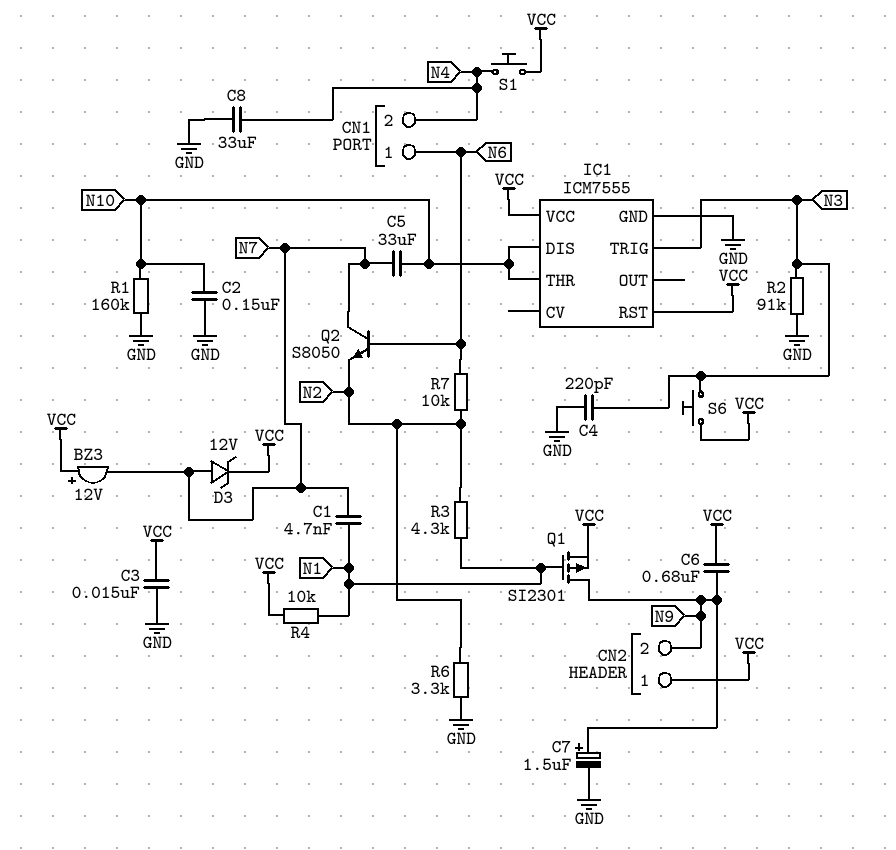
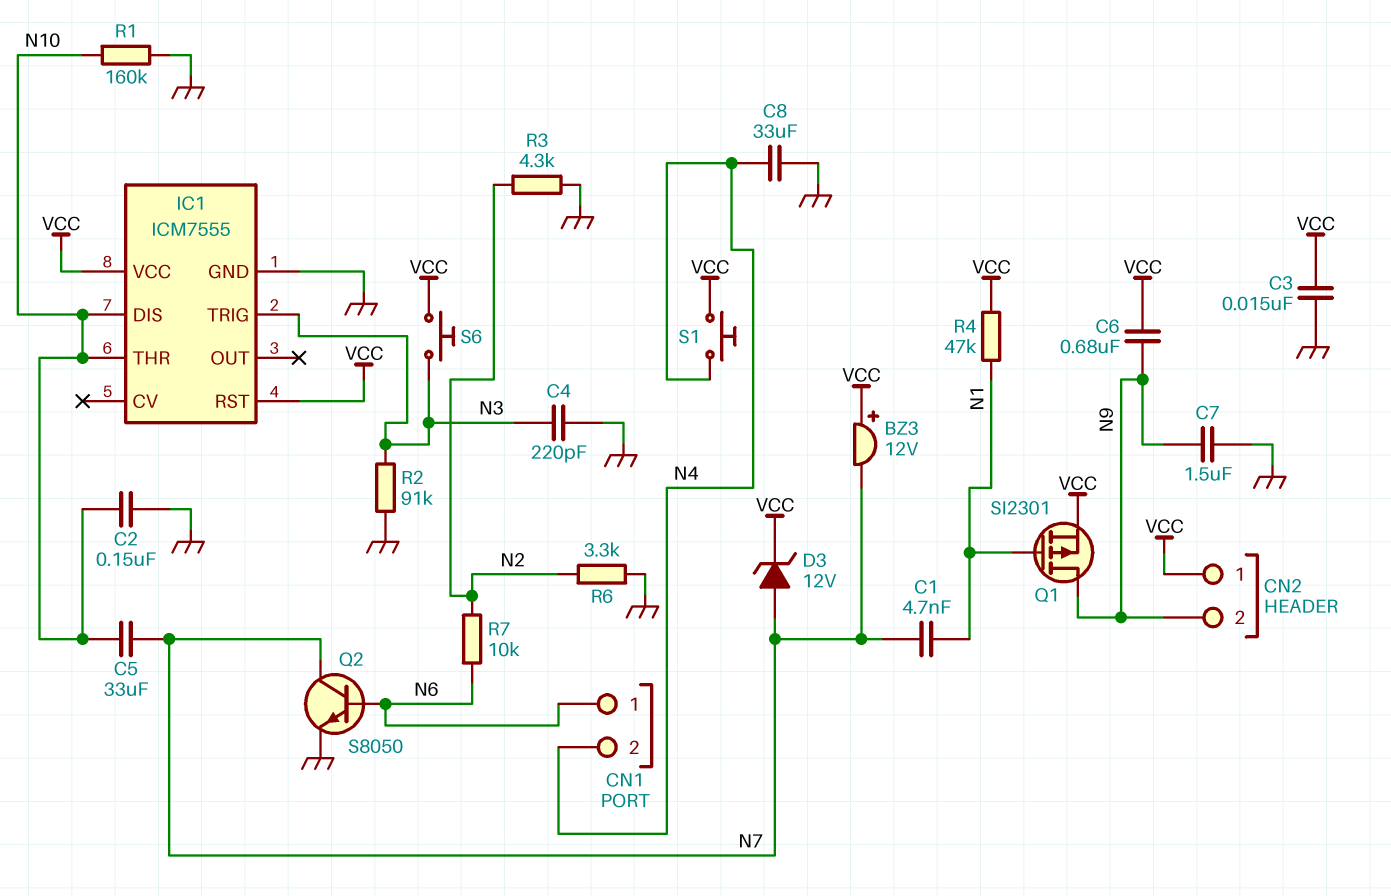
C7: 1.5uF (plus N9, minus GND) -> 1.5uF (GND, N9)
Q2: NPN S8050 (B N6, C N7, E N2) -> NPN S8050 (B N6, C N7, E GND)
R3: 4.3k (N1, N2) -> 4.3k (GND, N2)
R4: 10k (N1, VCC) -> 47k (N1, VCC)

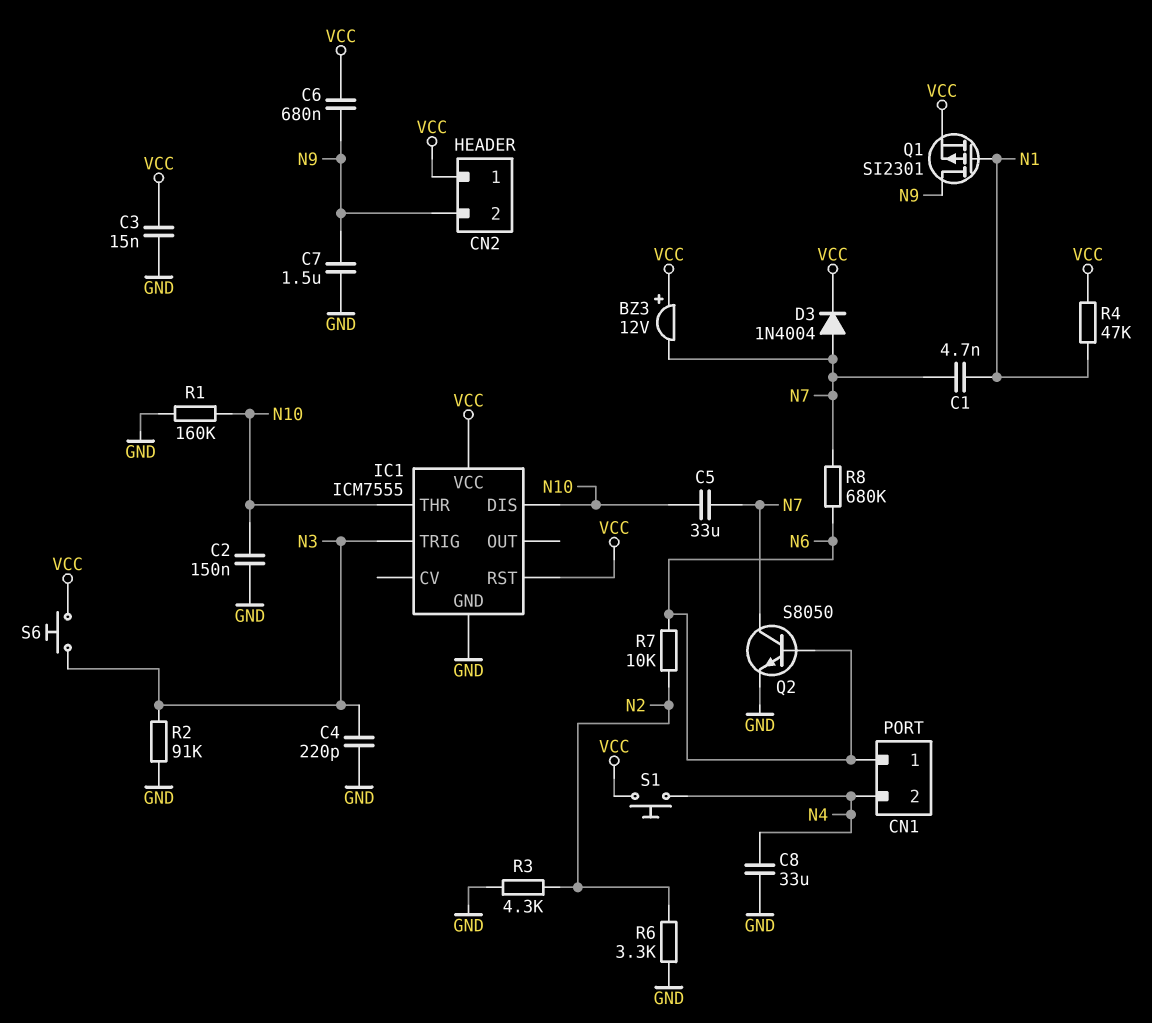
D3: zener 12V (A N7, K VCC) -> diode 1N4004 (A N7, K VCC)
R8: none -> 680k (N6, N7)

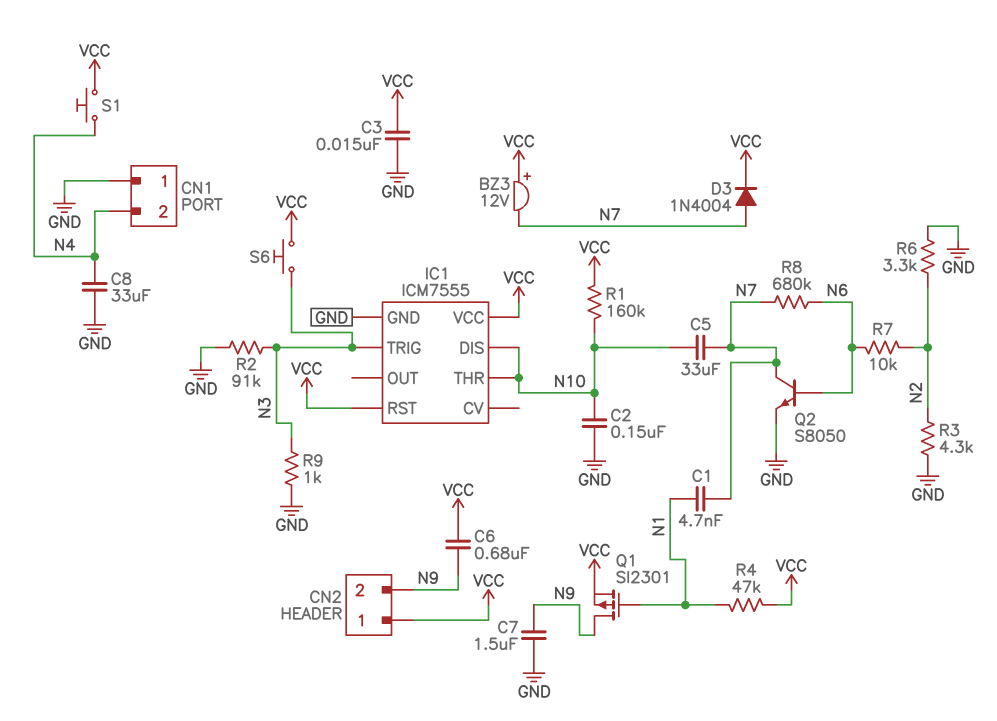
C4: 220pF (GND, N3) -> none
CN1 pin 1: N6 -> GND
R1: 160k (GND, N10) -> 160k (N10, VCC)
R9: none -> 1k (GND, N3)

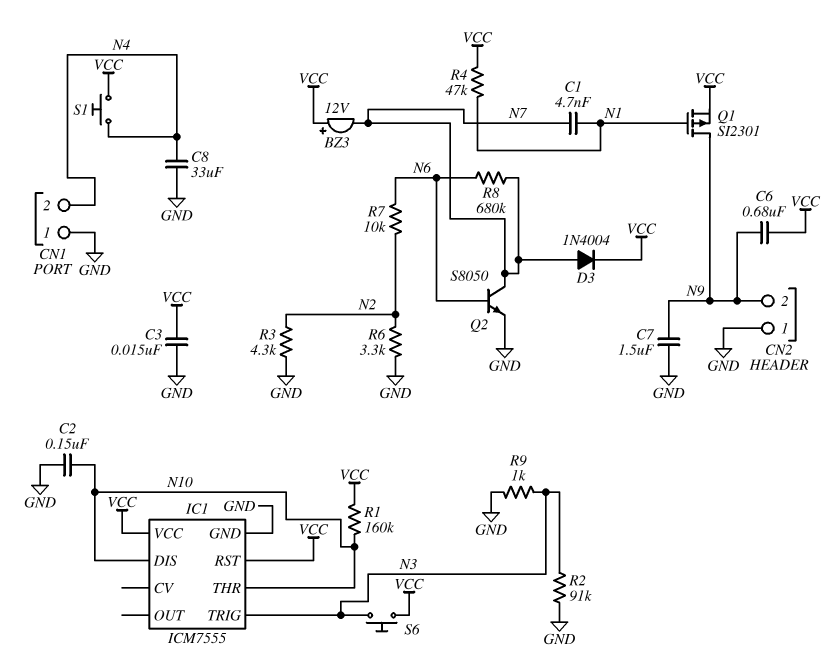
C5: 33uF (N7, N10) -> none
CN2 pin 1: VCC -> GND

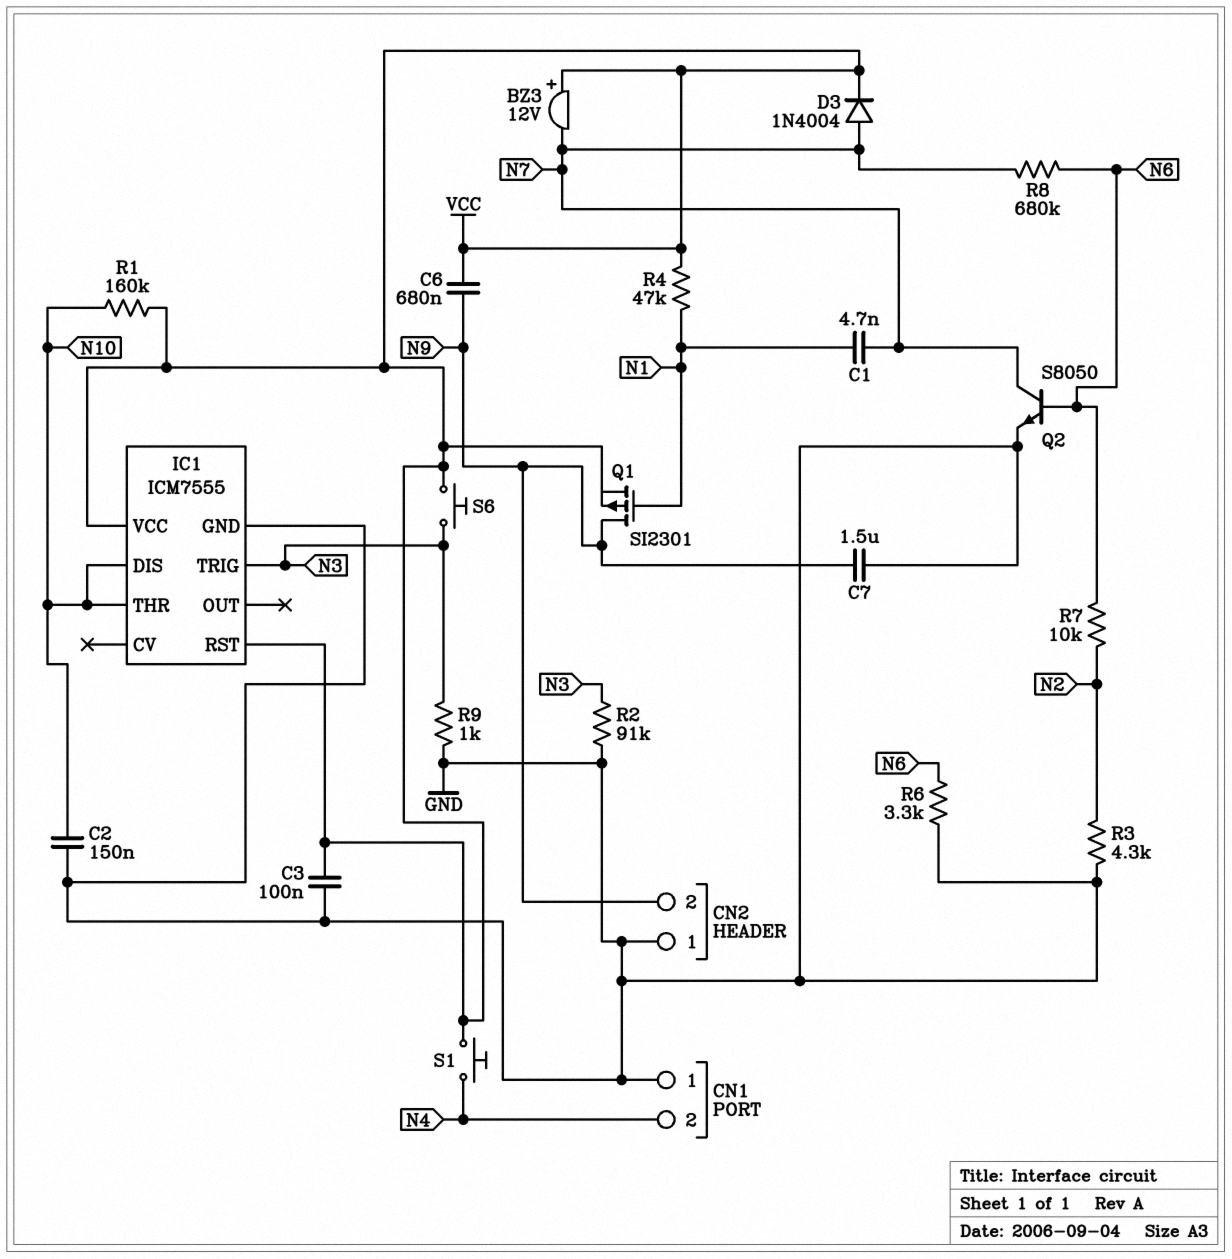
C3: 15nF (GND, VCC) -> 100nF (GND, VCC)
C8: 33uF (GND, N4) -> none
R6: 3.3k (GND, N2) -> 3.3k (GND, N6)

